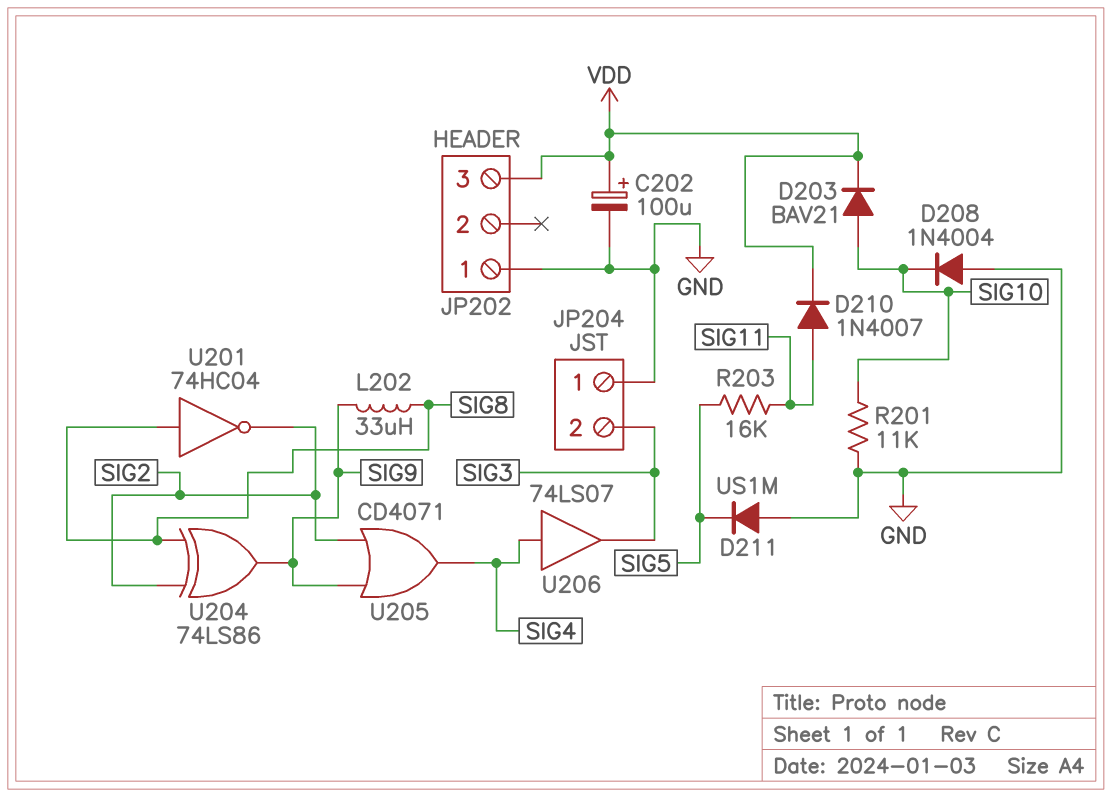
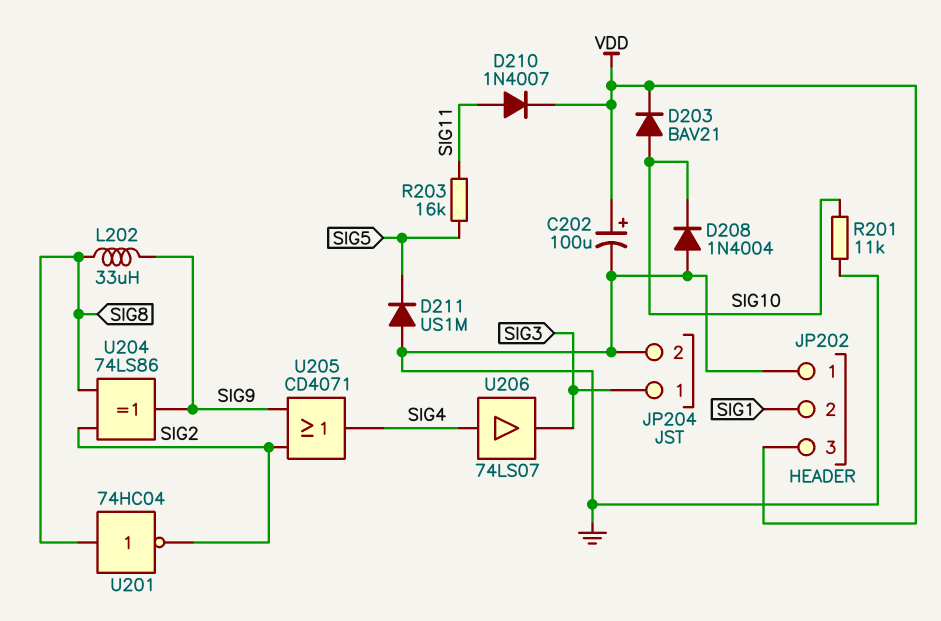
JP202 pin 2: none -> SIG1
JP204 pin 1: GND -> SIG3
JP204 pin 2: SIG3 -> GND

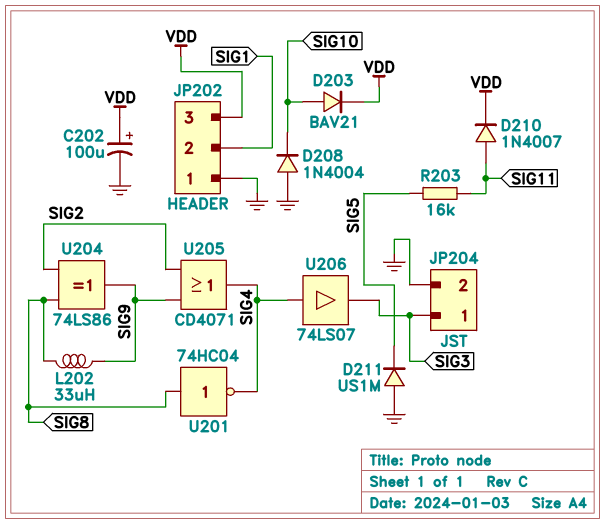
R201: 11k (GND, SIG10) -> none
U201: NOT 74HC04 (in SIG8, out SIG2) -> NOT 74HC04 (in SIG8, out SIG4)

